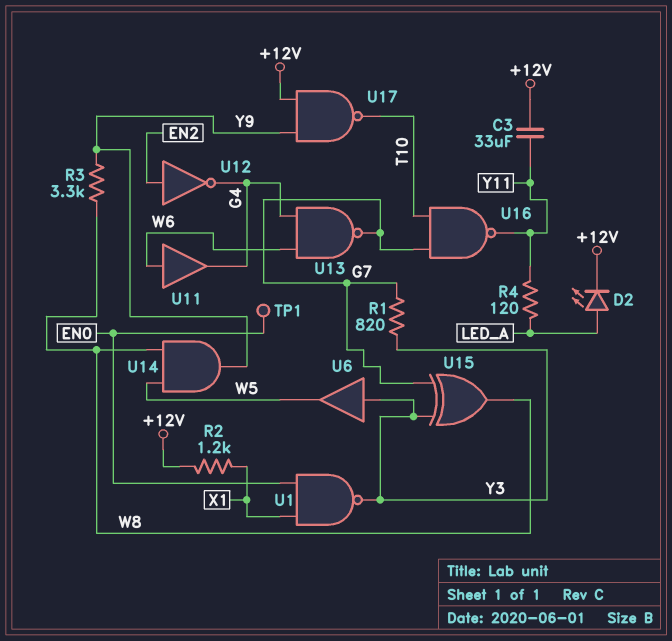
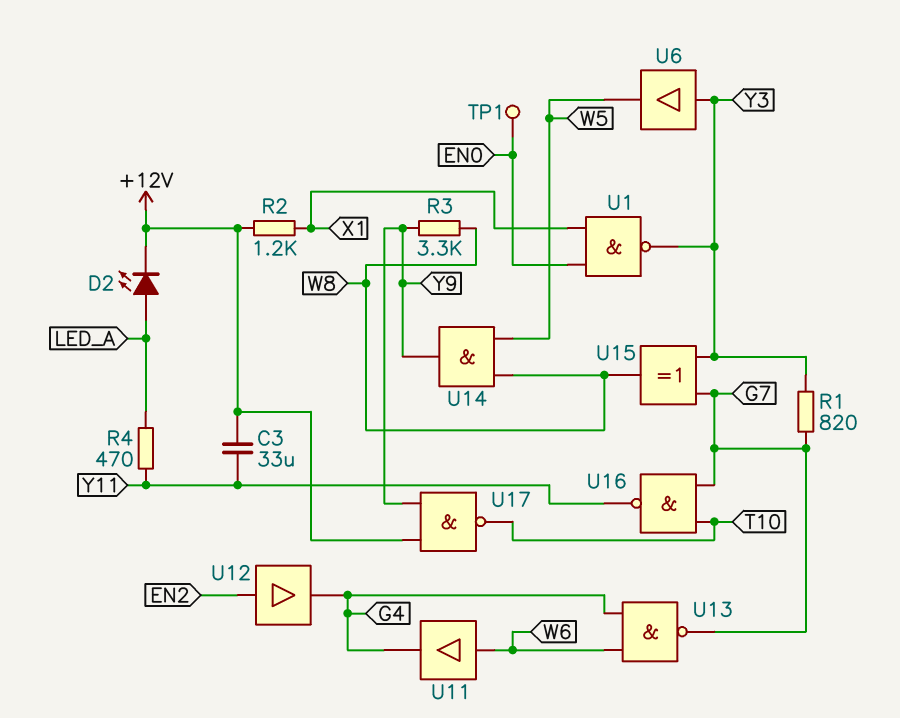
R4: 120 (LED_A, Y11) -> 470 (LED_A, Y11)
U12: NOT (in EN2, out G4) -> buffer (in EN2, out G4)

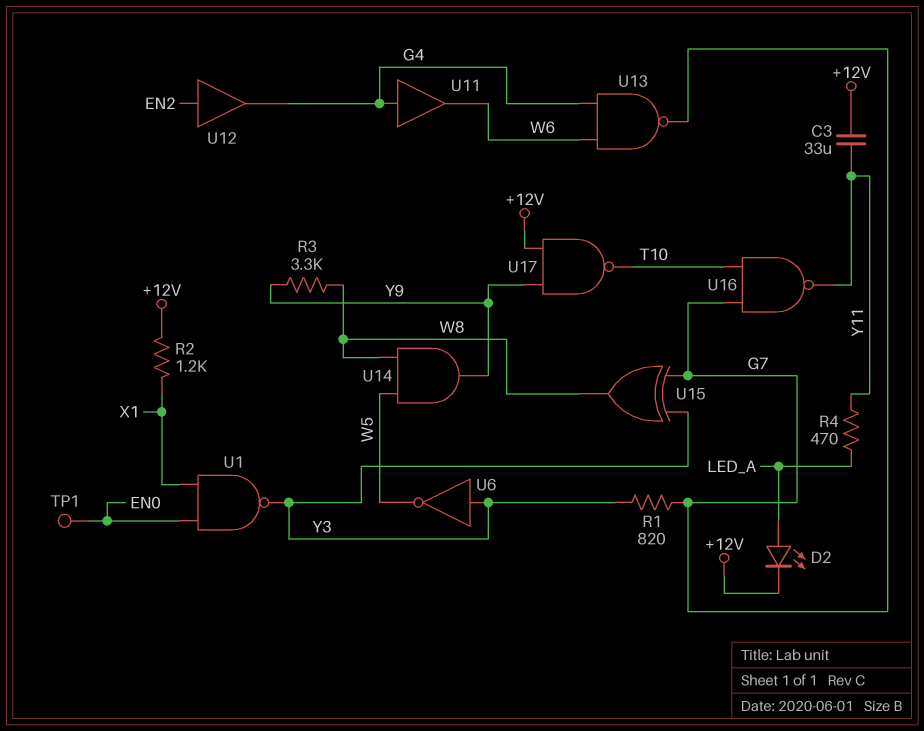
U6: buffer (in Y3, out W5) -> NOT (in Y3, out W5)
U11: buffer (in W6, out G4) -> buffer (in G4, out W6)

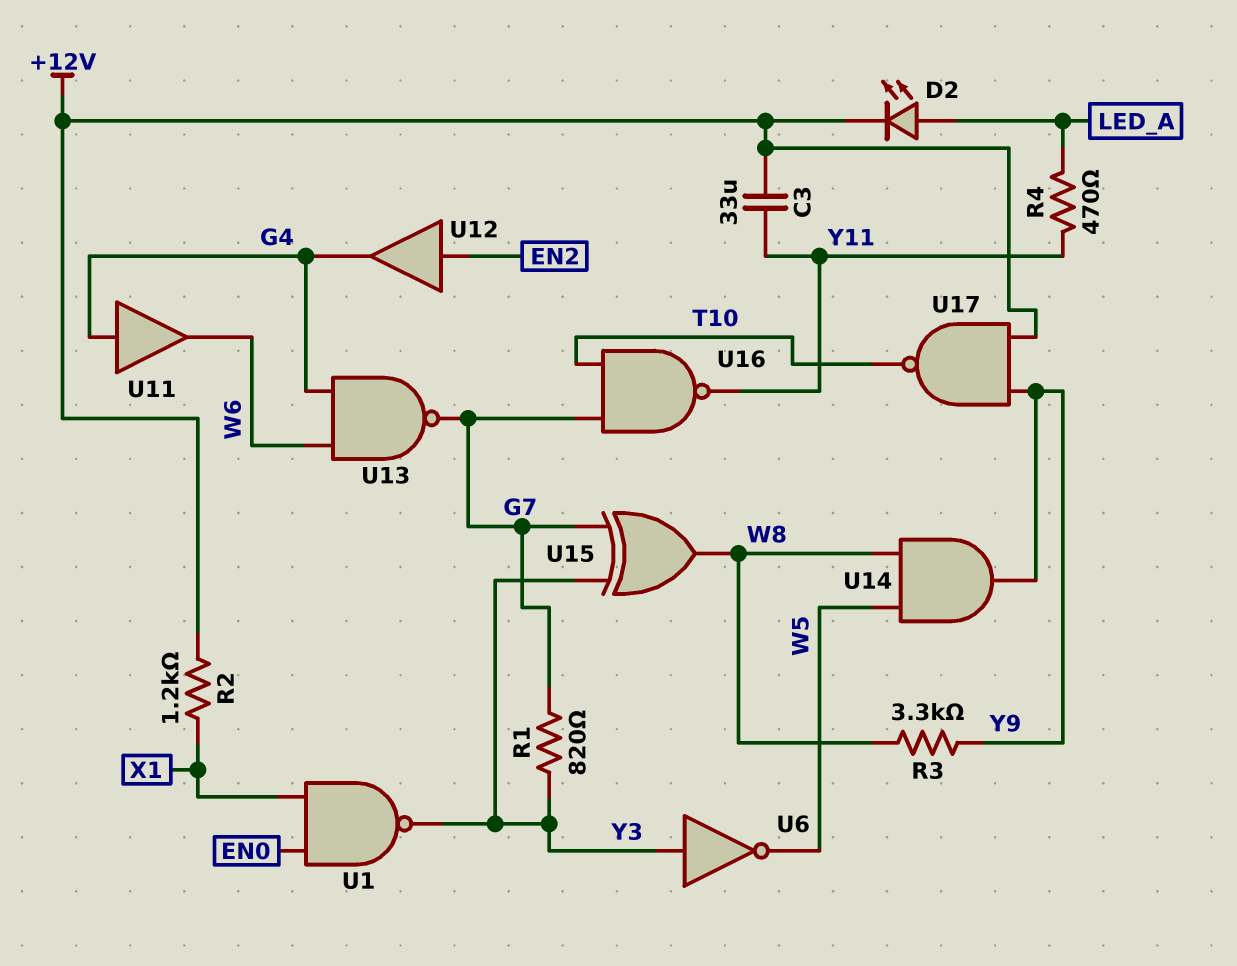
TP1: test point (EN0) -> none

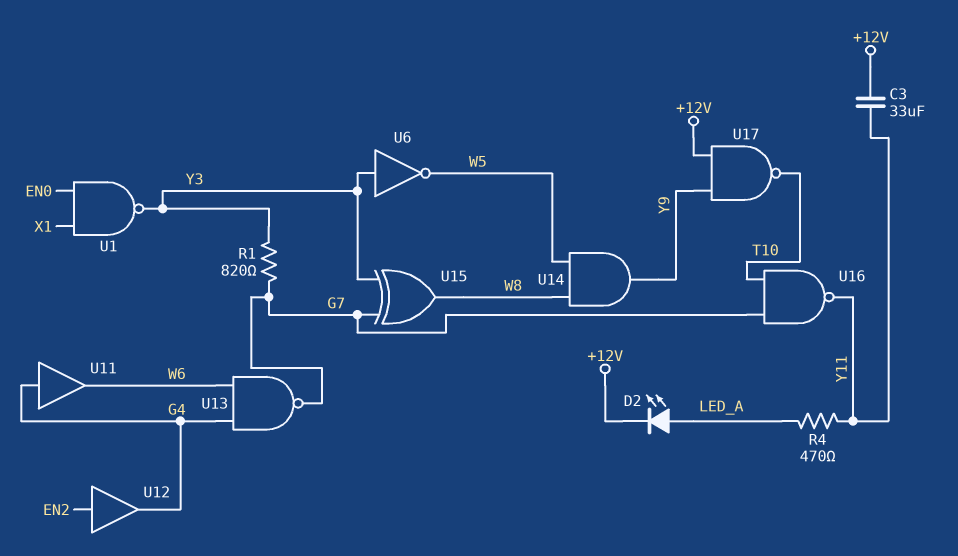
R2: 1.2k (+12V, X1) -> none
R3: 3.3k (W8, Y9) -> none

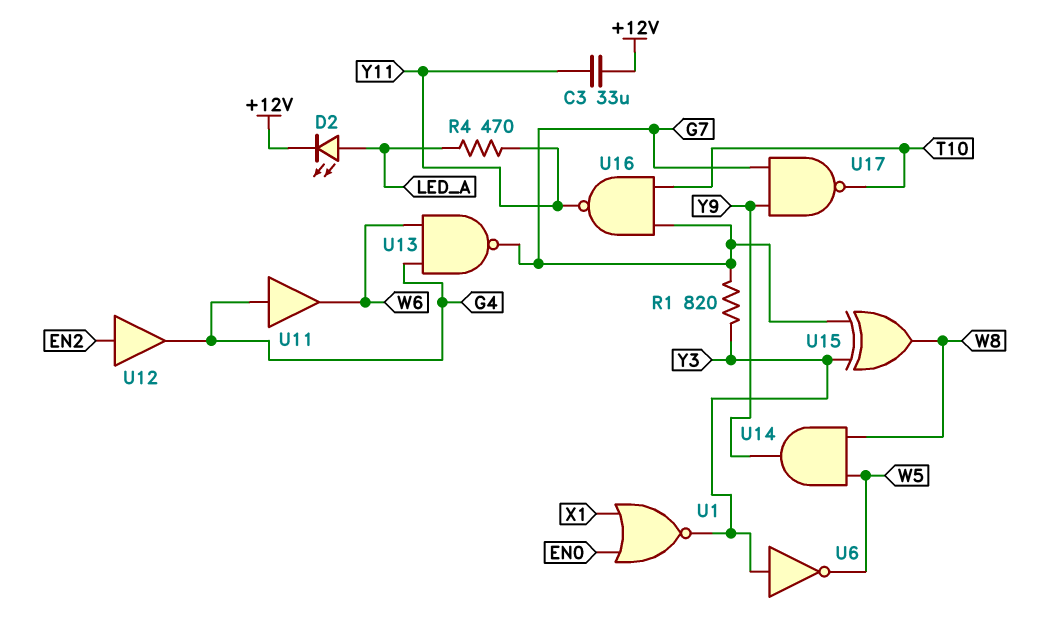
U1: NAND (in EN0, in X1, out Y3) -> NOR (in EN0, in X1, out Y3)
U17: NAND (in +12V, in Y9, out T10) -> NAND (in G7, in Y9, out T10)

